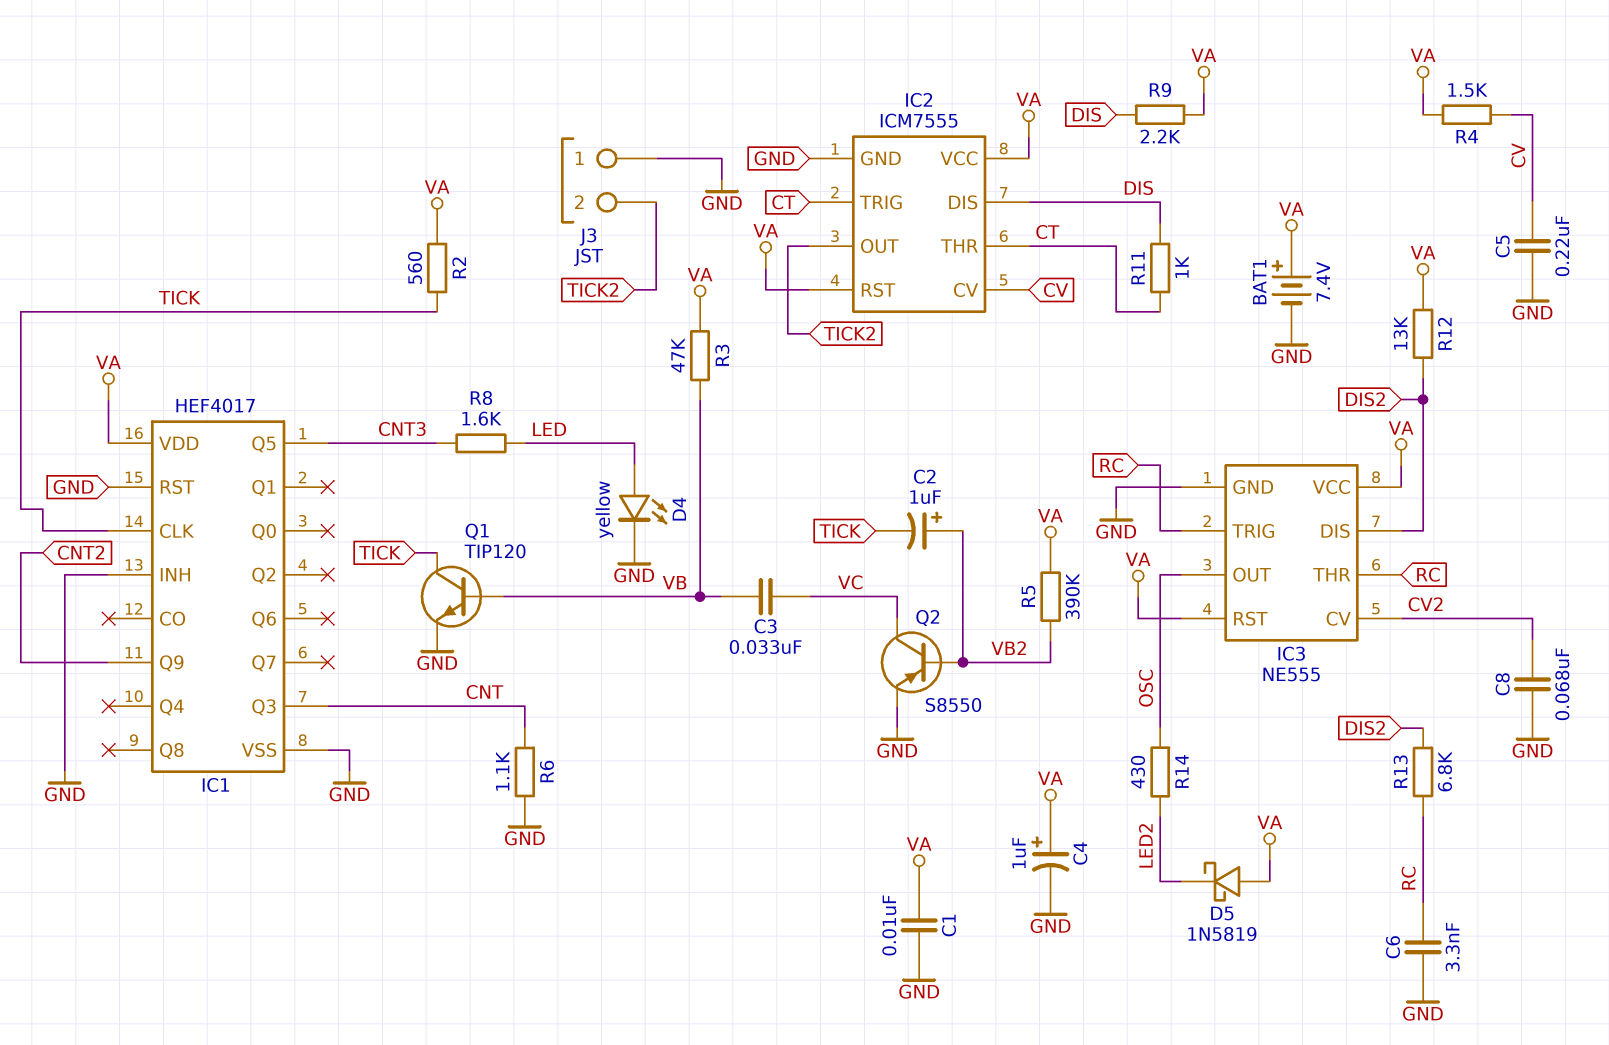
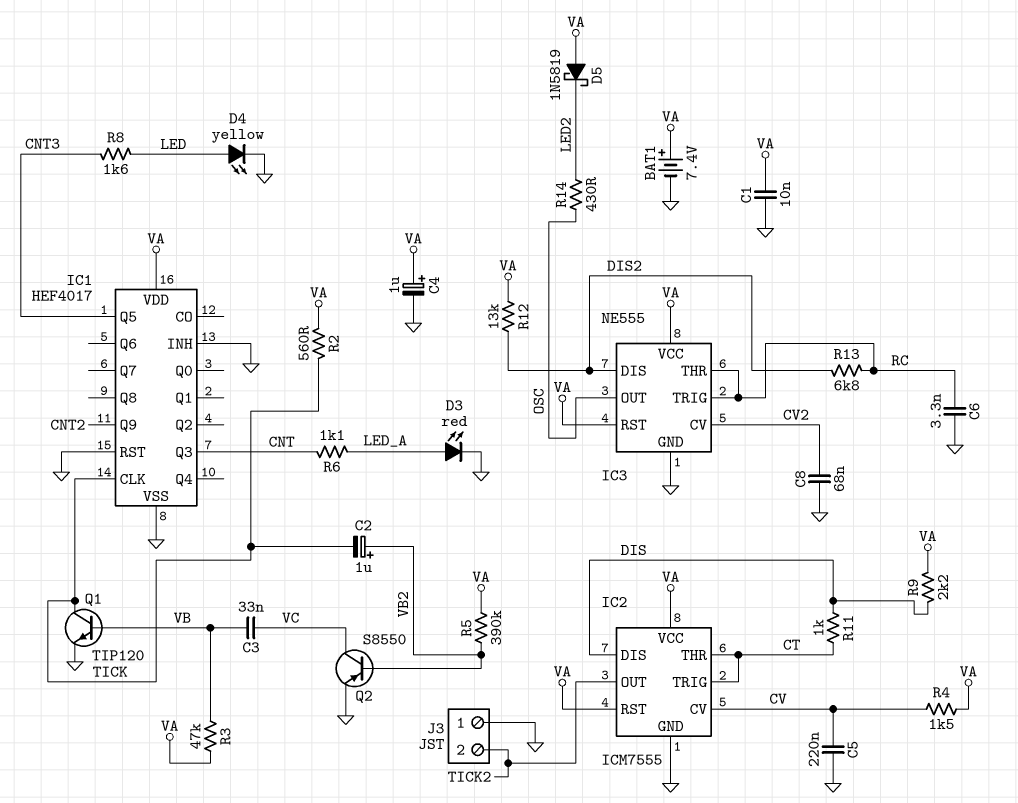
D3: none -> LED red (A LED_A, K GND)
R6: 1.1k (CNT, GND) -> 1.1k (CNT, LED_A)

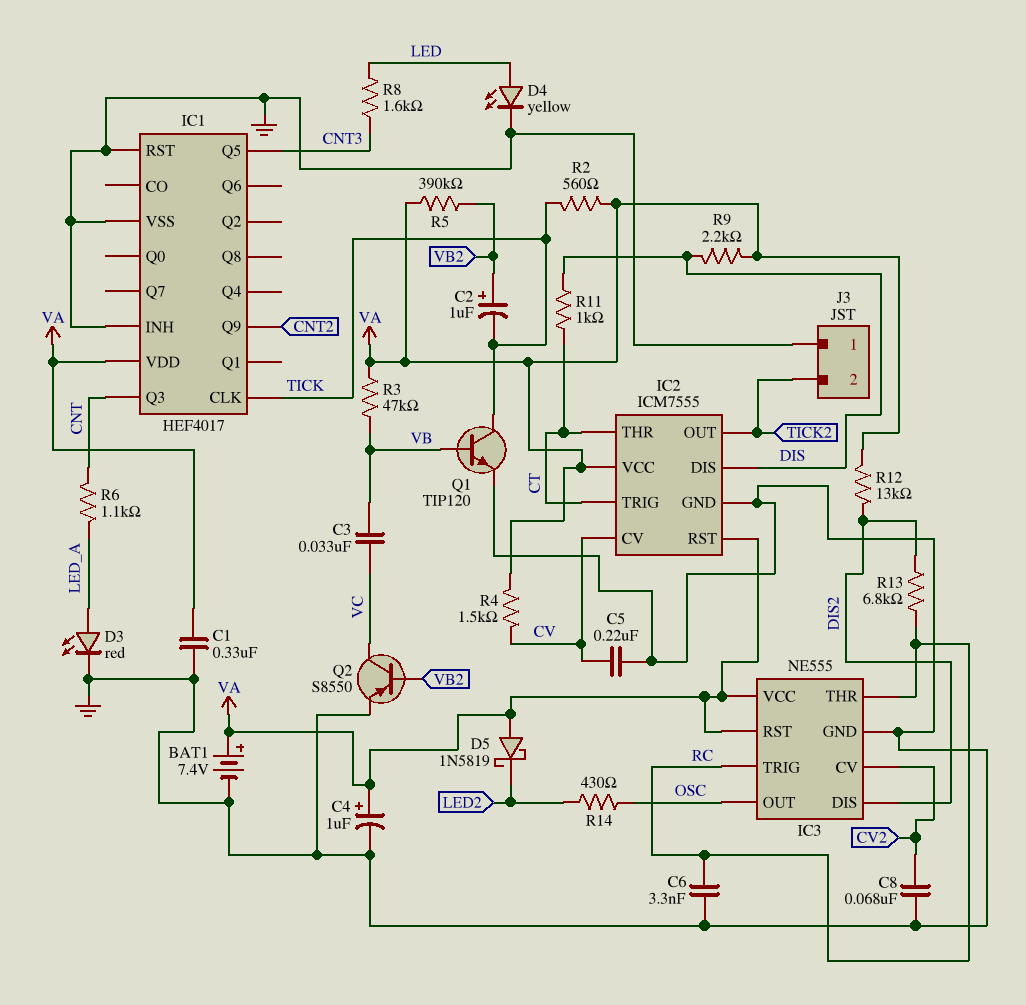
C1: 10nF (GND, VA) -> 330nF (GND, VA)

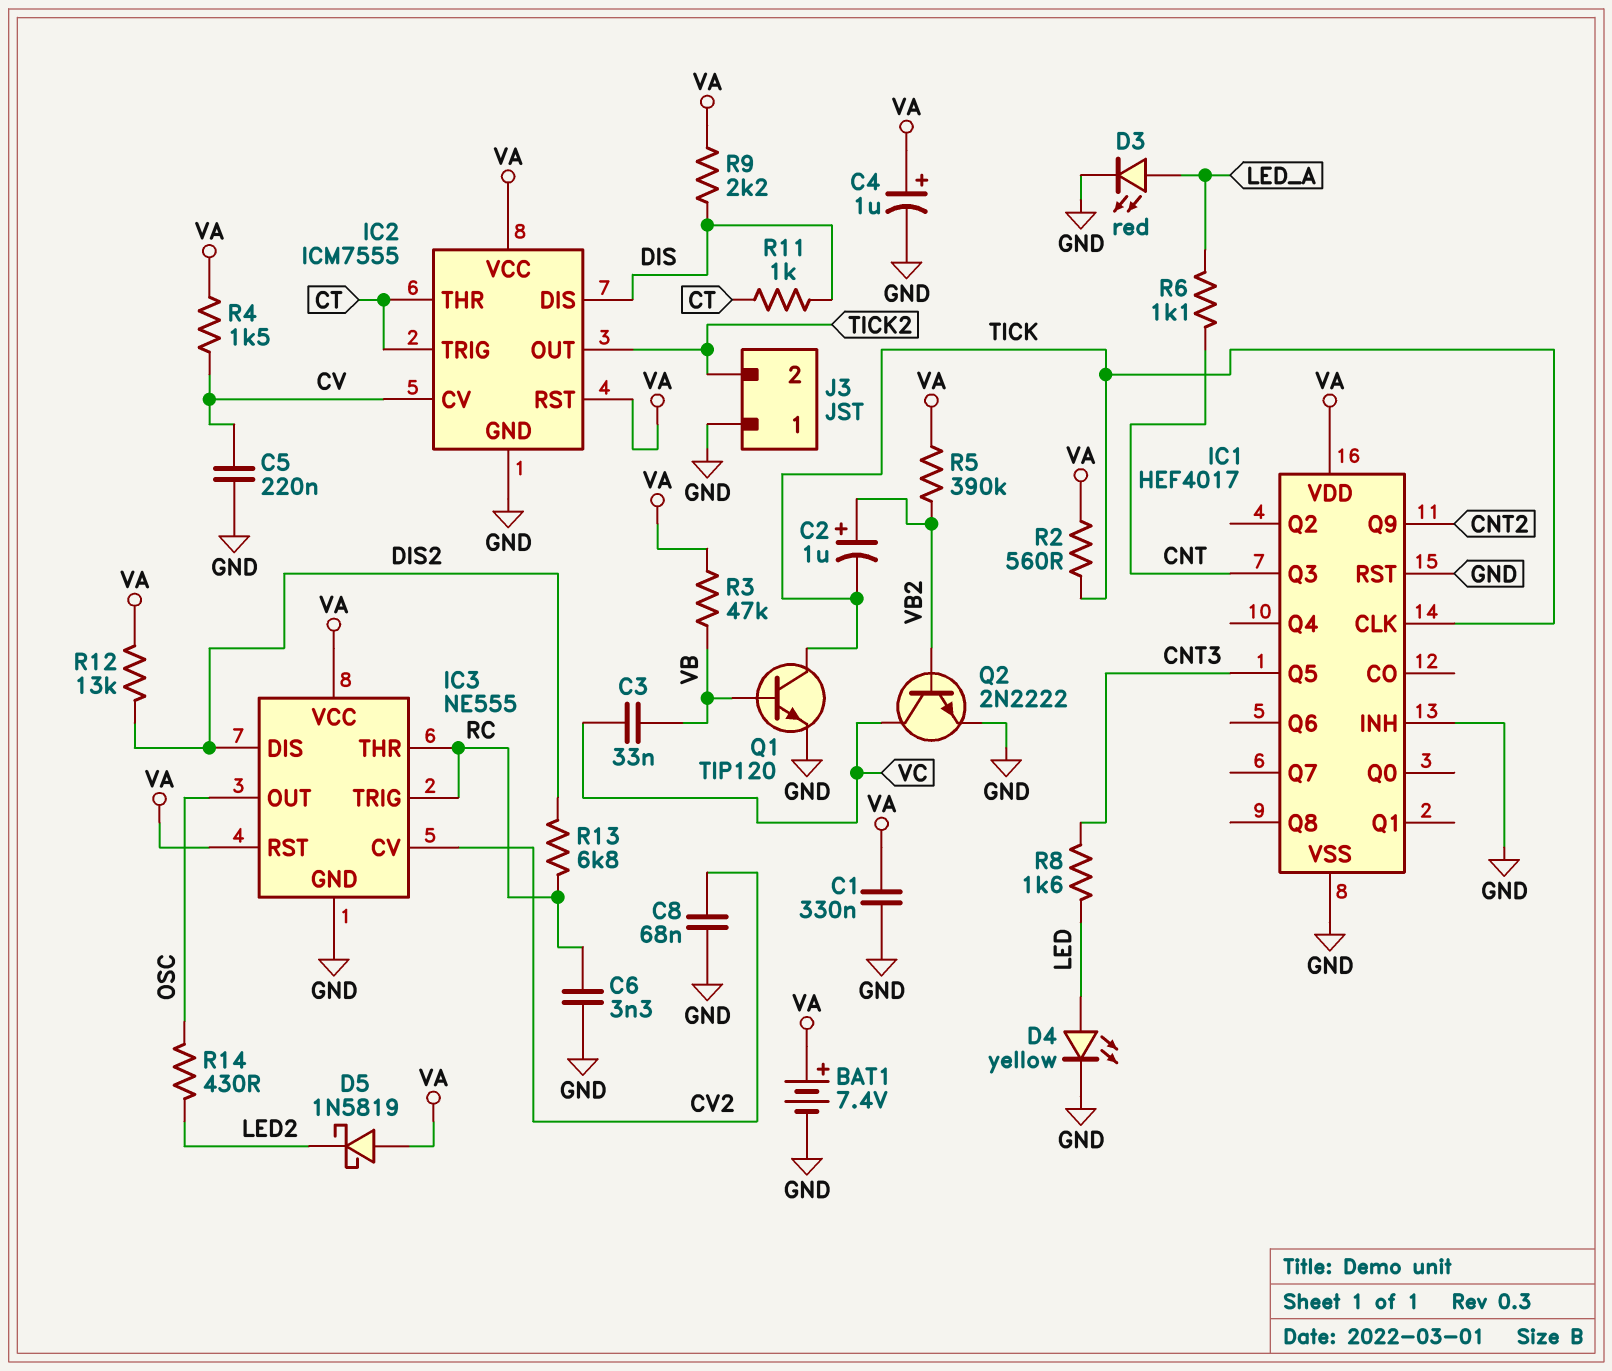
Q2: PNP S8550 (B VB2, C VC, E GND) -> NPN 2N2222 (B VB2, C VC, E GND)

